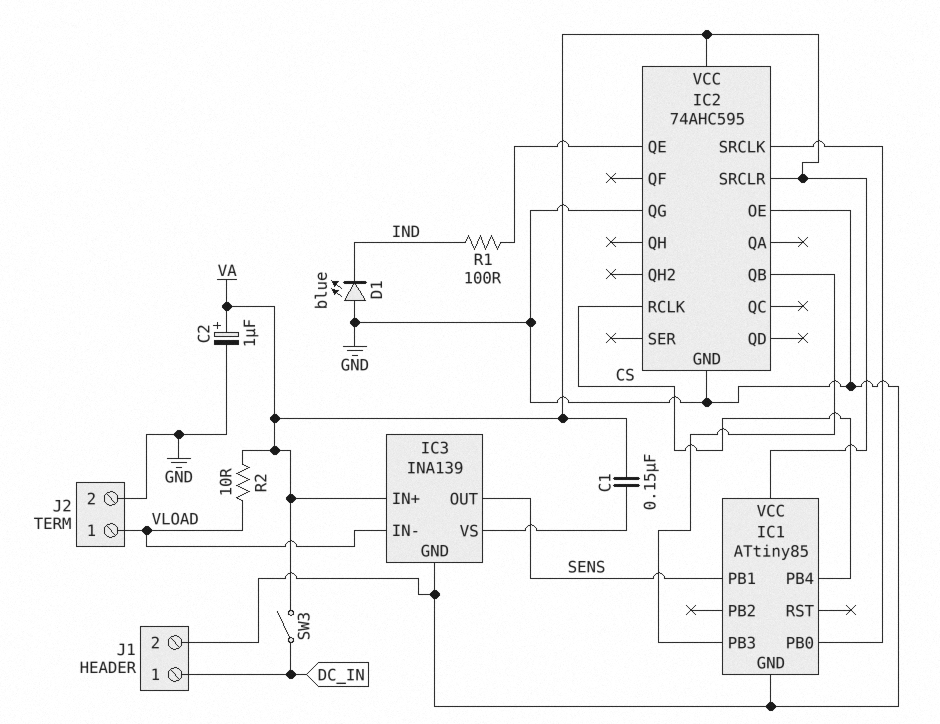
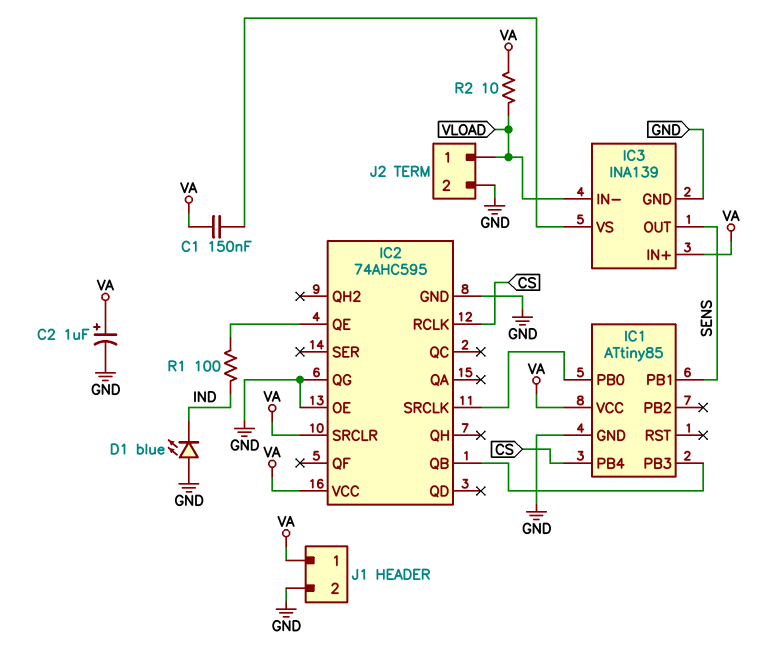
J1 pin 1: DC_IN -> VA
SW3: switch (DC_IN, VA) -> none

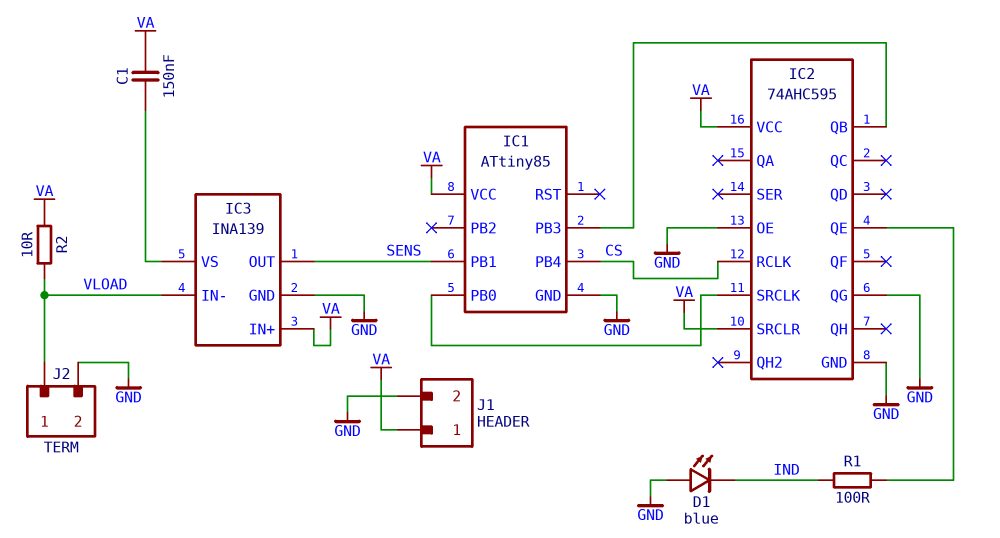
C2: 1uF (plus VA, minus GND) -> none

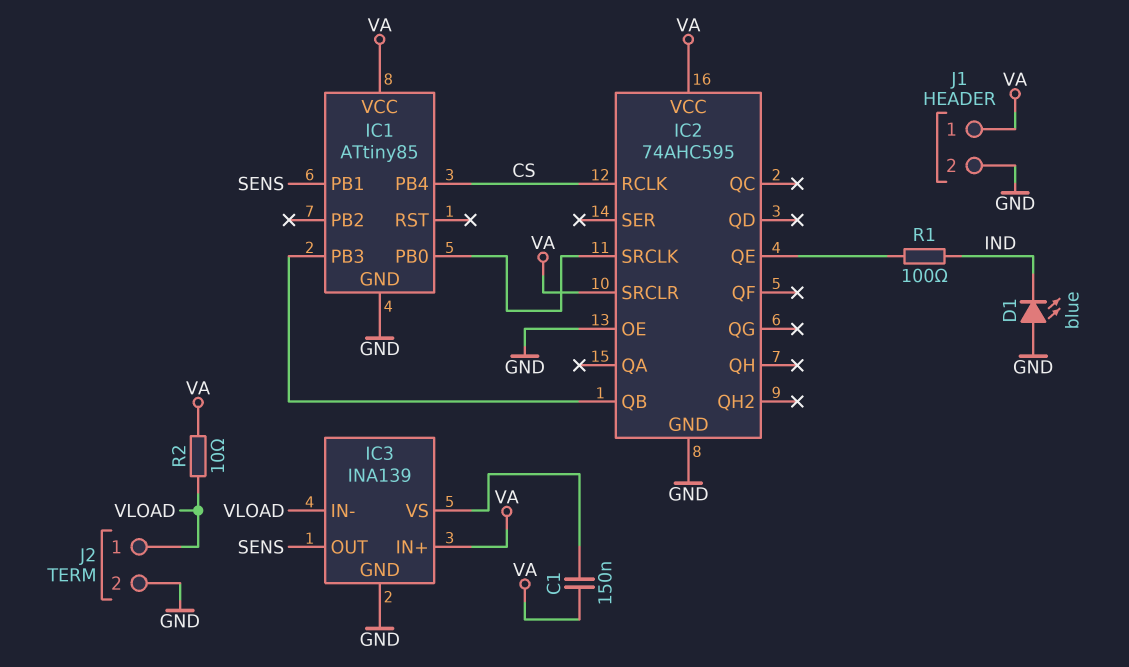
IC2 pin QG: GND -> none

